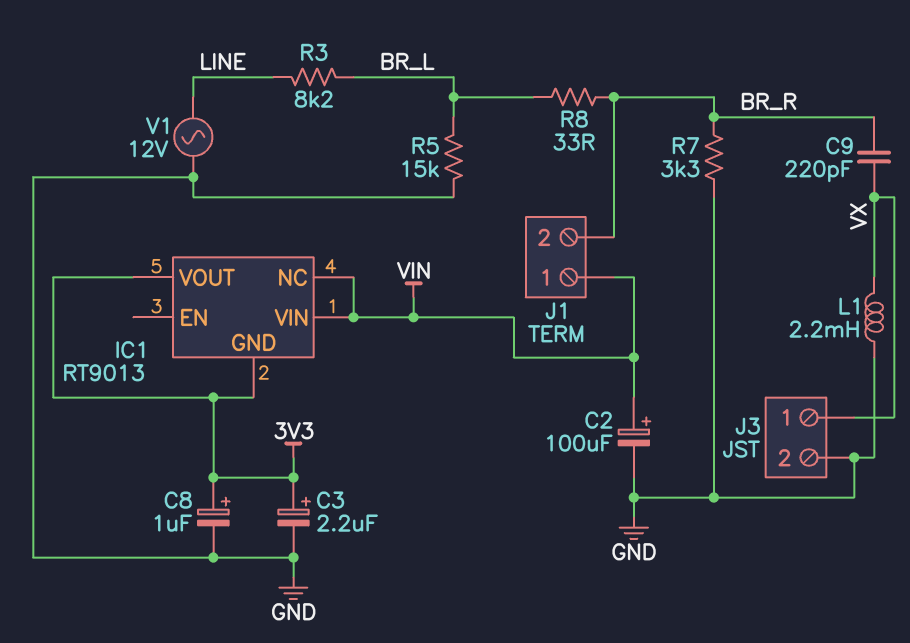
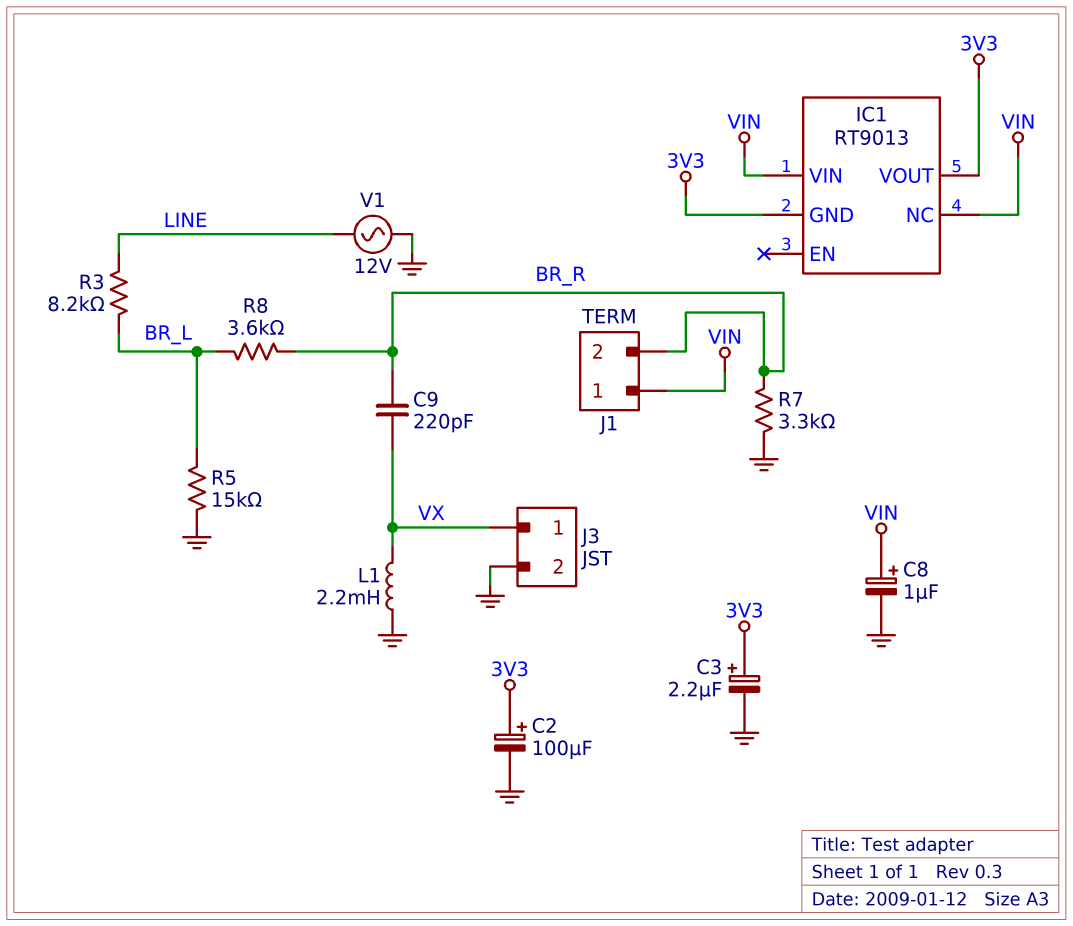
C2: 100uF (plus VIN, minus GND) -> 100uF (plus 3V3, minus GND)
C8: 1uF (plus 3V3, minus GND) -> 1uF (plus VIN, minus GND)
R8: 33 (BR_L, BR_R) -> 3.6k (BR_L, BR_R)

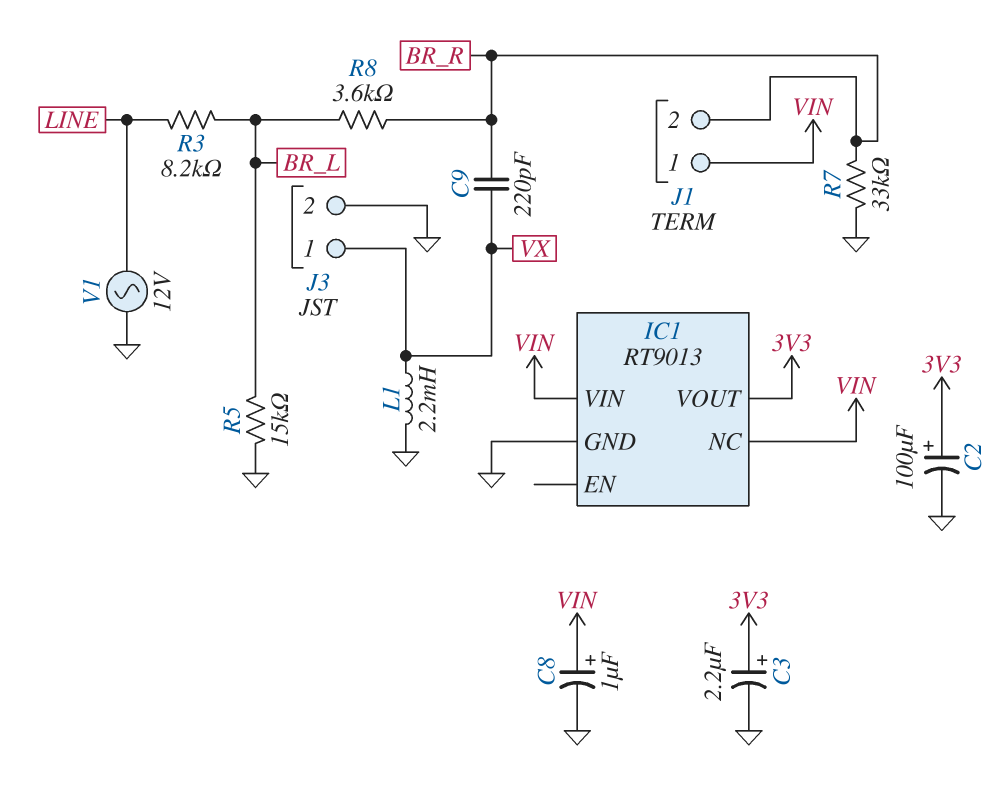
IC1 pin GND: 3V3 -> GND
R7: 3.3k (BR_R, GND) -> 33k (BR_R, GND)

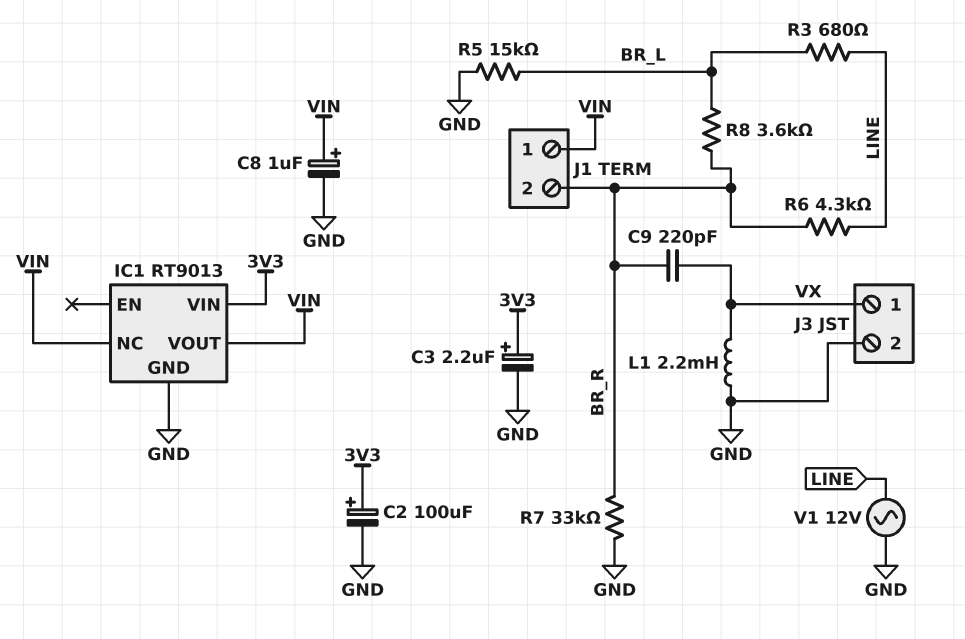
IC1 pin VIN: VIN -> 3V3
IC1 pin VOUT: 3V3 -> VIN
R3: 8.2k (BR_L, LINE) -> 680 (BR_L, LINE)
R6: none -> 4.3k (BR_R, LINE)

